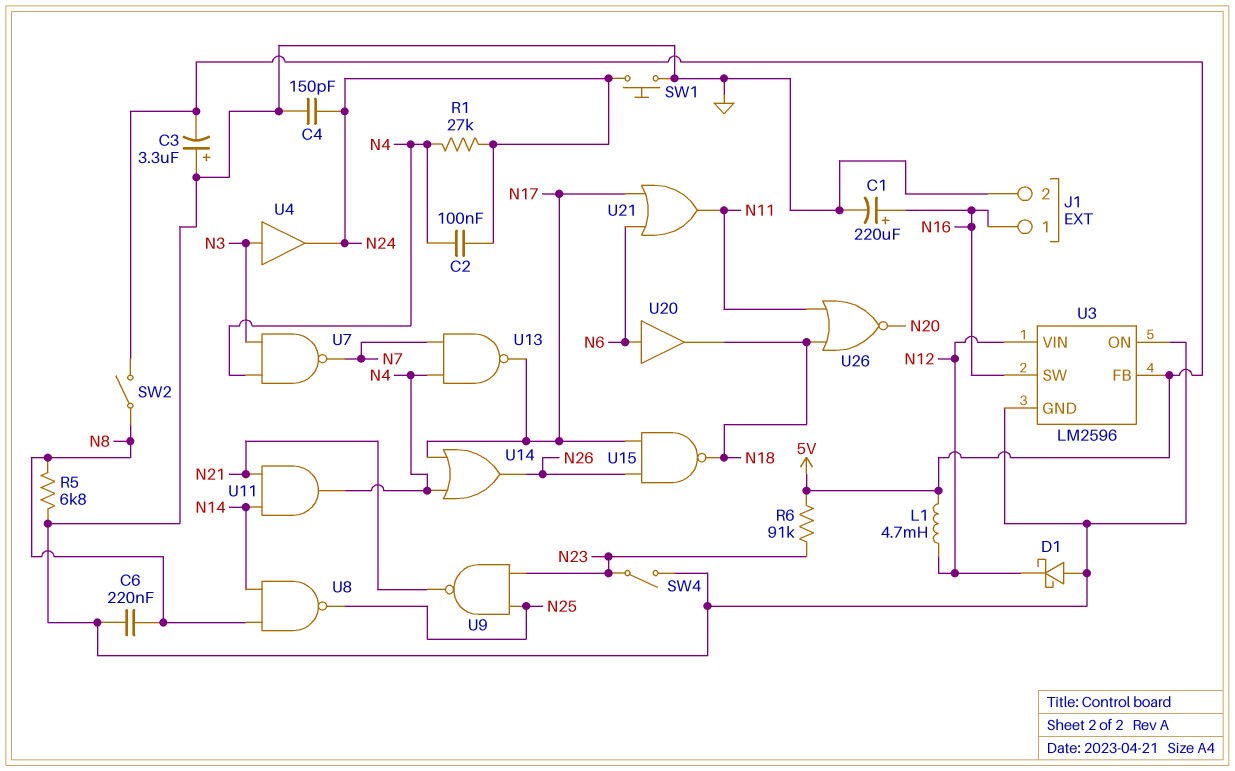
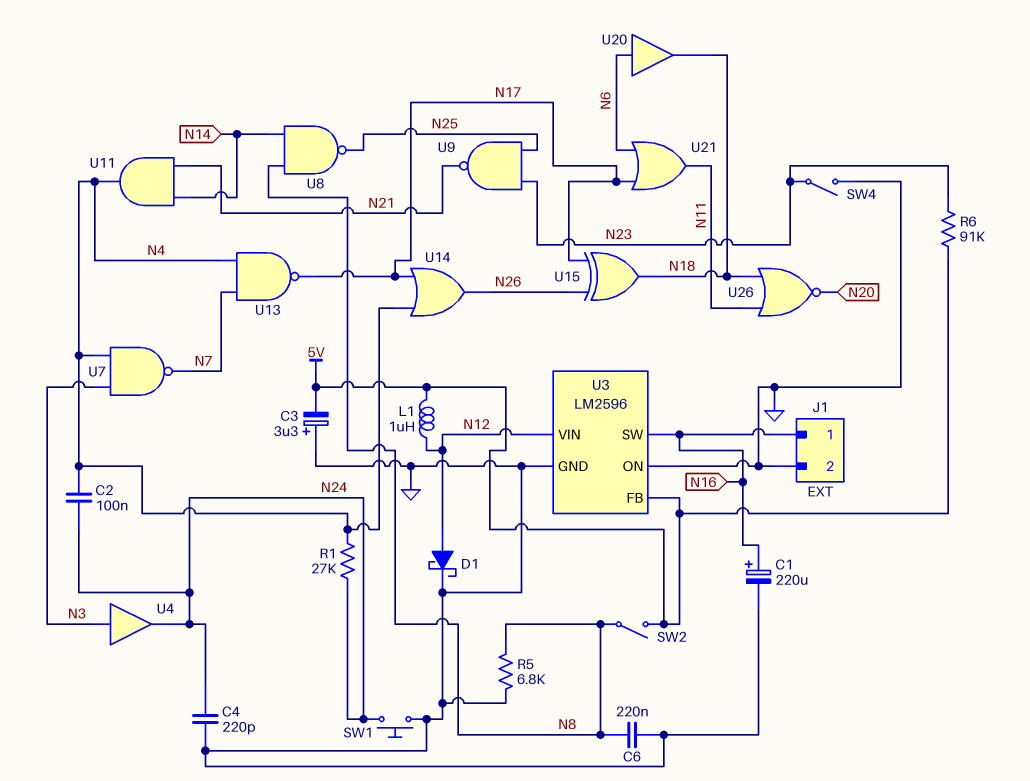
C4: 150pF (GND, N24) -> 220pF (GND, N24)
D1: schottky (A GND, K N12) -> schottky (A N12, K GND)
L1: 4.7mH (5V, N12) -> 1uH (5V, N12)
U15: NAND (in N17, in N26, out N18) -> XOR (in N17, in N26, out N18)

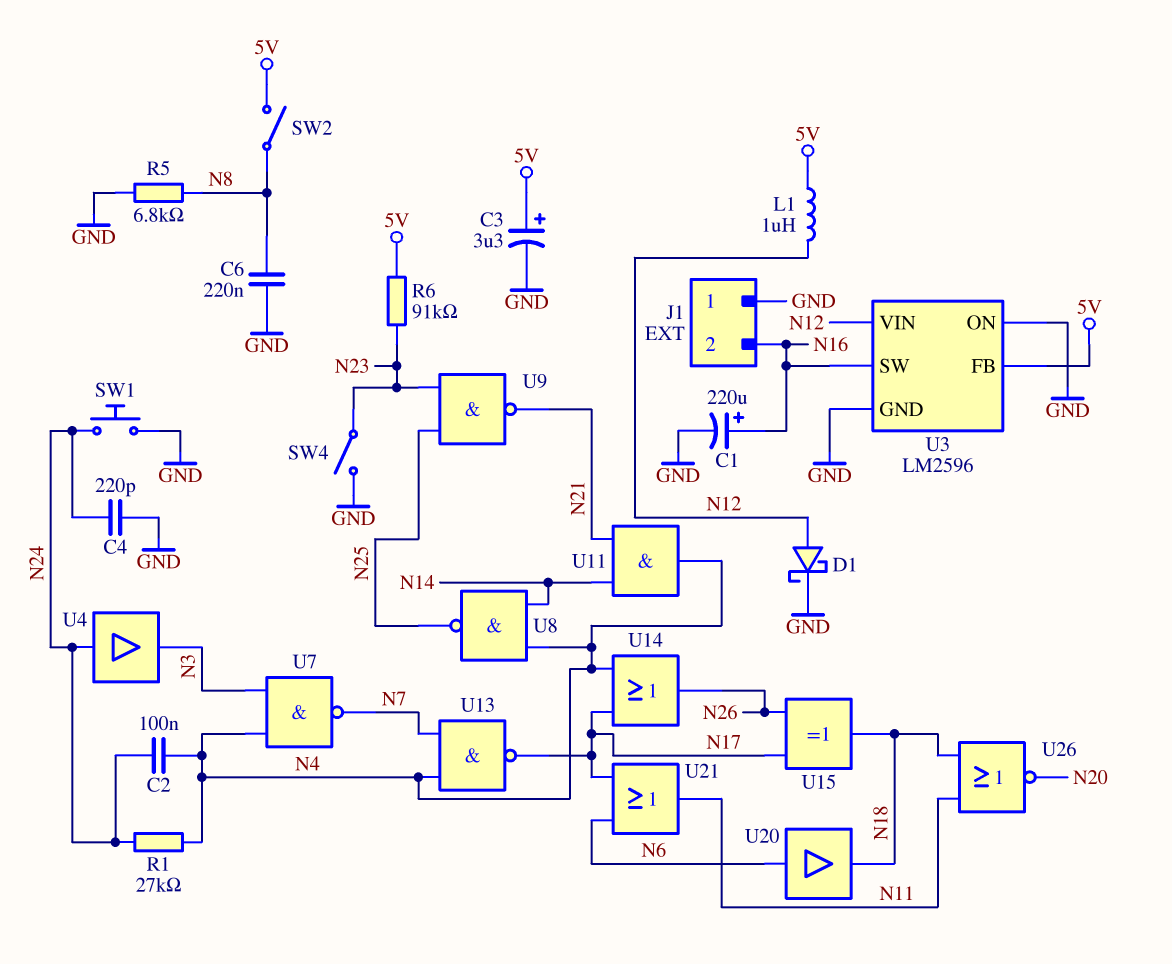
C3: 3.3uF (plus GND, minus 5V) -> 3.3uF (plus 5V, minus GND)
J1 pin 1: N16 -> GND
J1 pin 2: GND -> N16
U4: buffer (in N3, out N24) -> buffer (in N24, out N3)
U8: NAND (in N8, in N14, out N25) -> NAND (in N4, in N14, out N25)

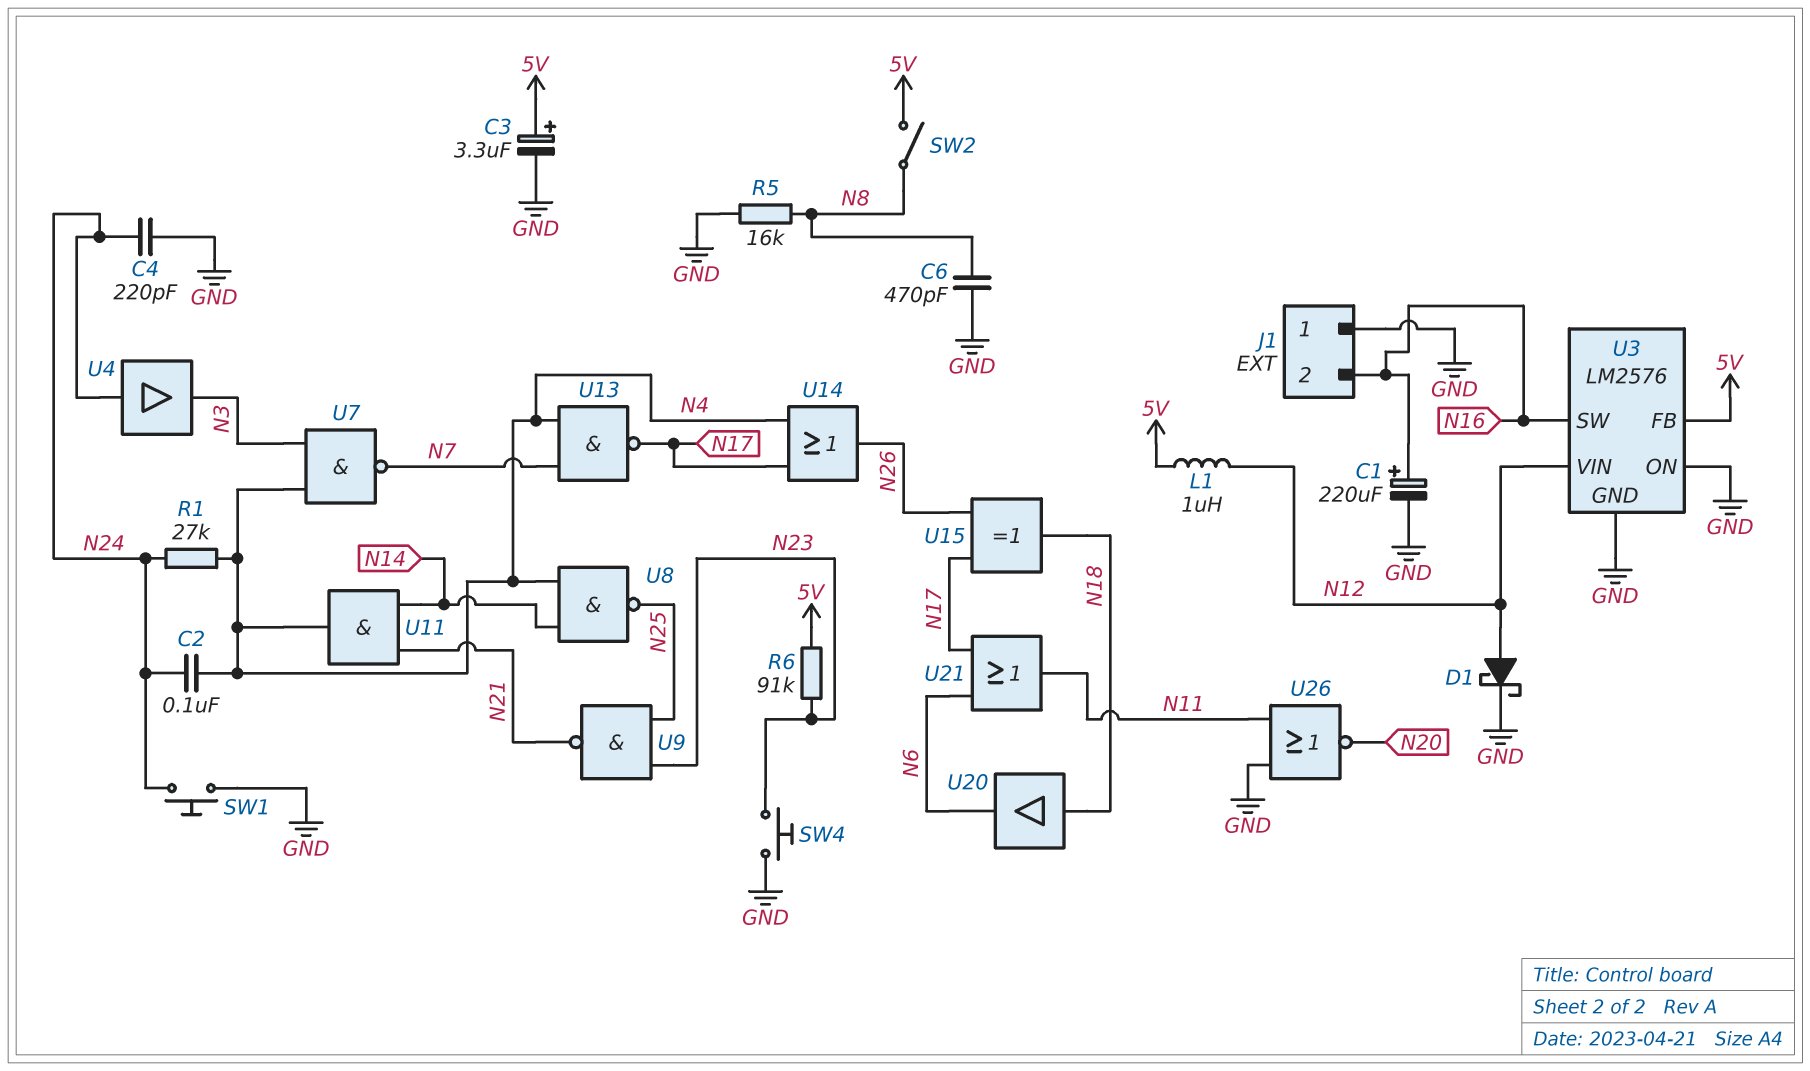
C6: 220nF (GND, N8) -> 470pF (GND, N8)
R5: 6.8k (GND, N8) -> 16k (GND, N8)
SW4: switch (GND, N23) -> button (GND, N23)
U3: LM2596 -> LM2576
U20: buffer (in N6, out N18) -> buffer (in N18, out N6)
U26: NOR (in N11, in N18, out N20) -> NOR (in GND, in N11, out N20)

